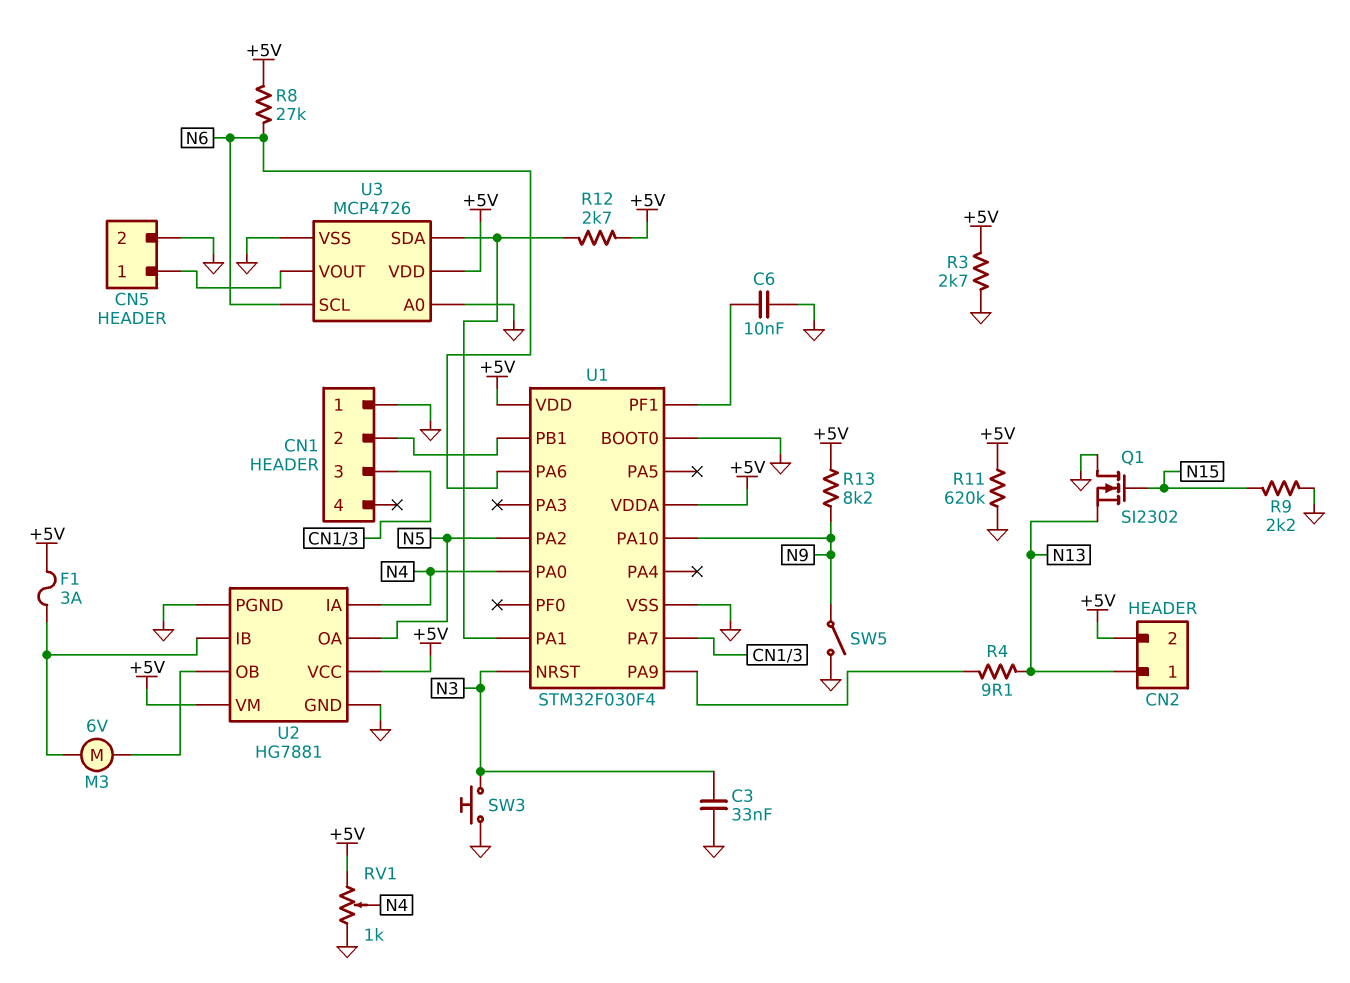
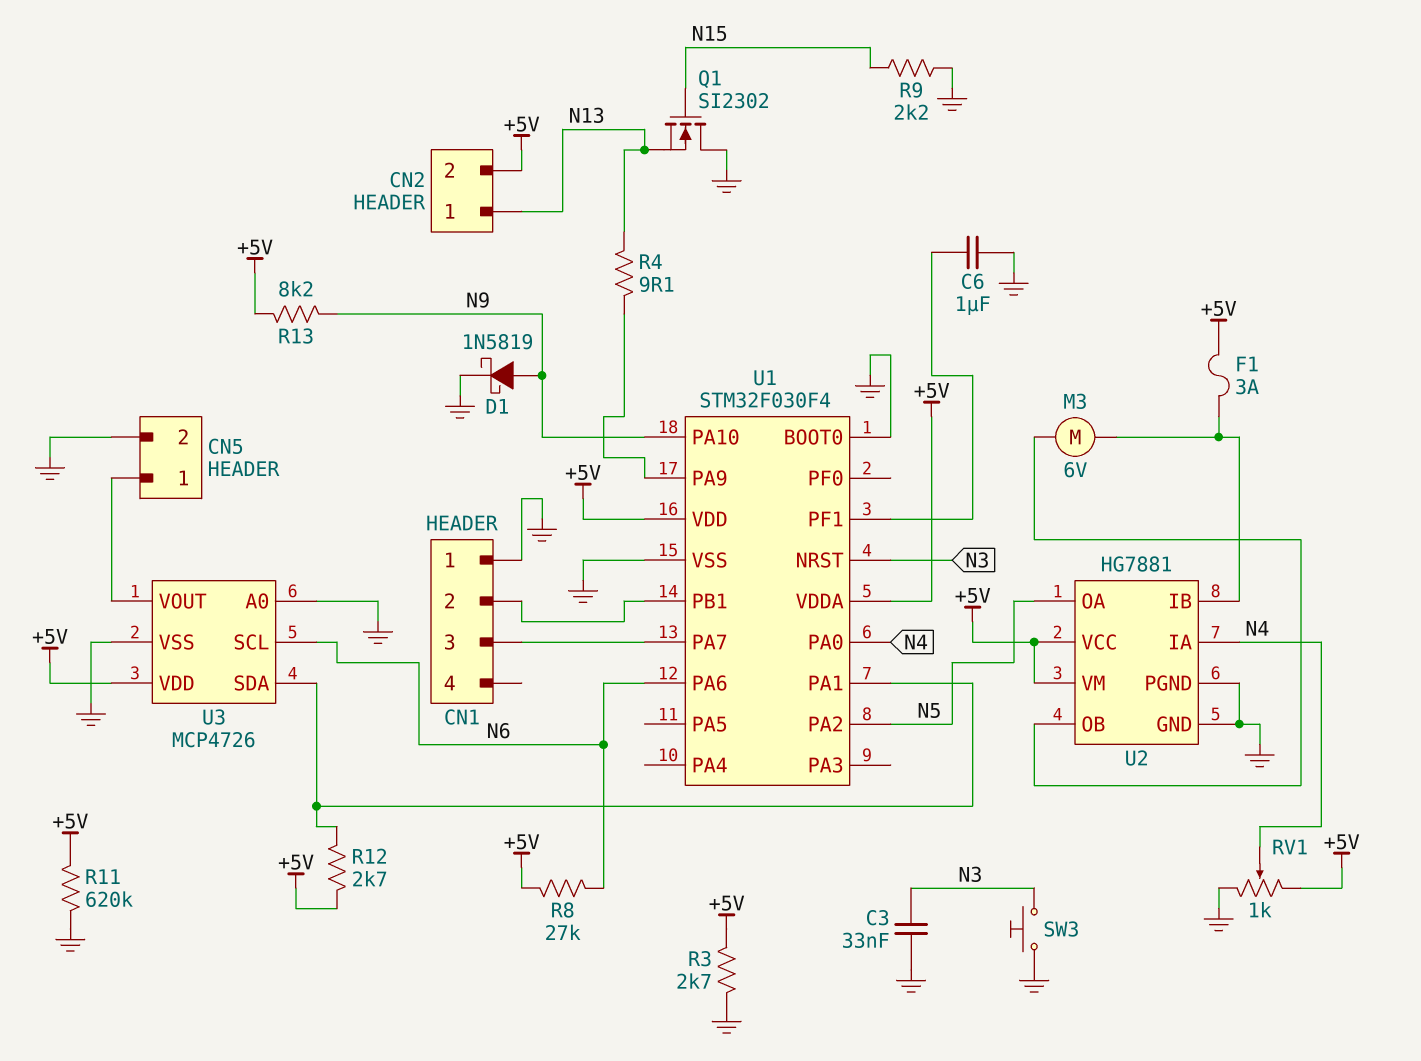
C6: 10nF (GND, U1/PF1) -> 1uF (GND, U1/PF1)
D1: none -> schottky 1N5819 (A N9, K GND)
SW5: switch (GND, N9) -> none

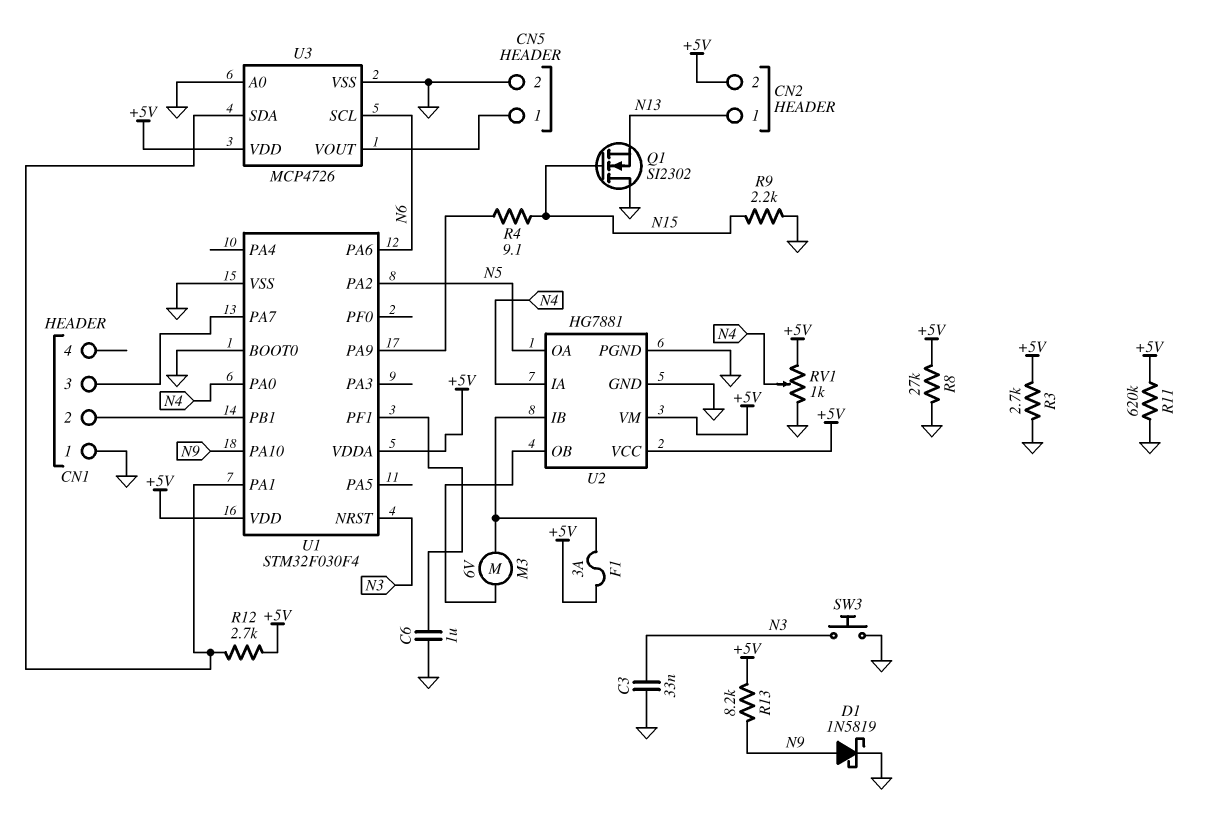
R4: 9.1 (N13, U1/PA9) -> 9.1 (N15, U1/PA9)
R8: 27k (+5V, N6) -> 27k (+5V, GND)

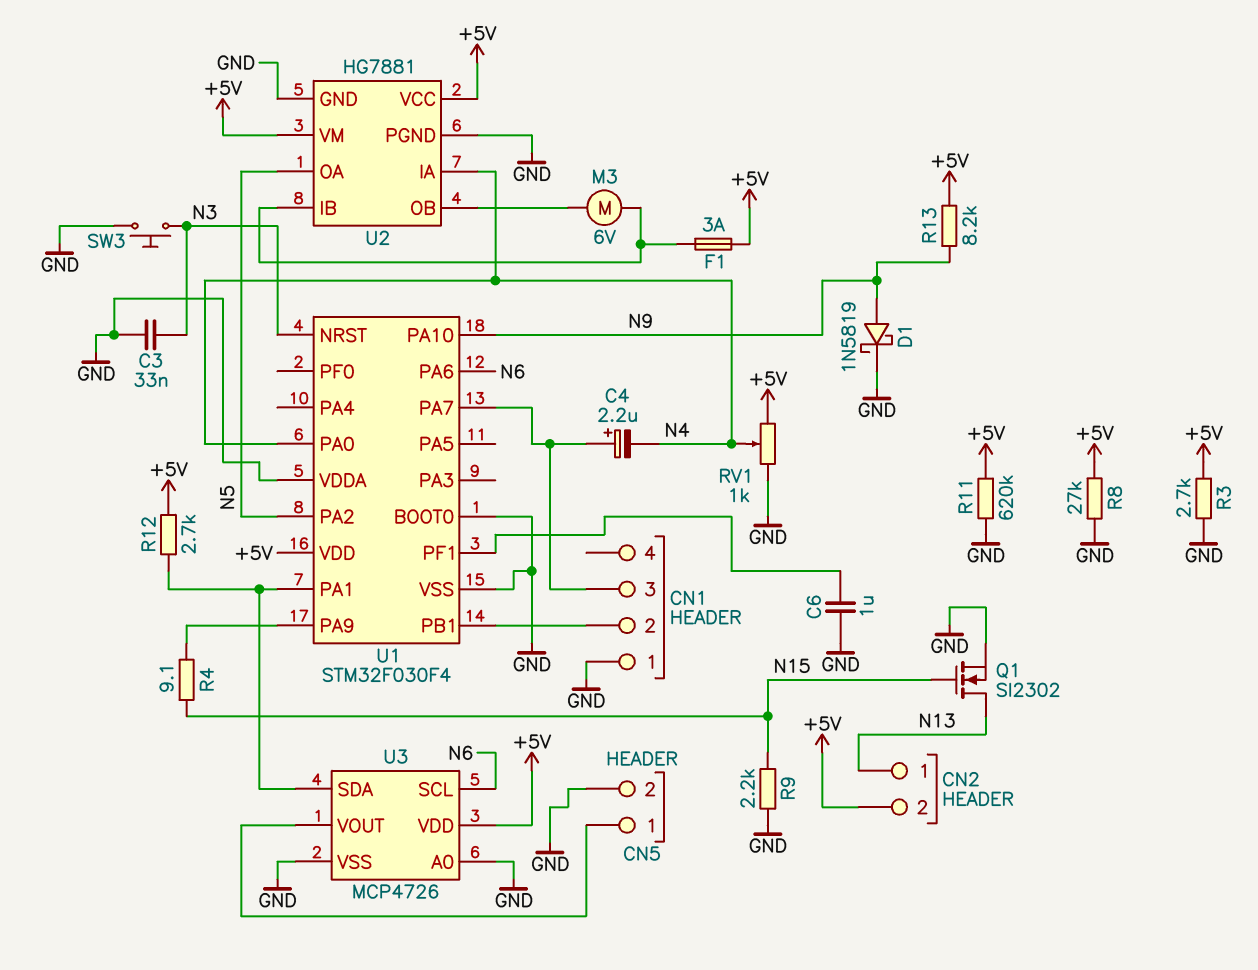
C4: none -> 2.2uF (plus CN1/3, minus N4)
Q1: NMOS SI2302 (G N15, D GND, S N13) -> NMOS SI2302 (G N15, D N13, S GND)
U1 pin VDDA: +5V -> GND

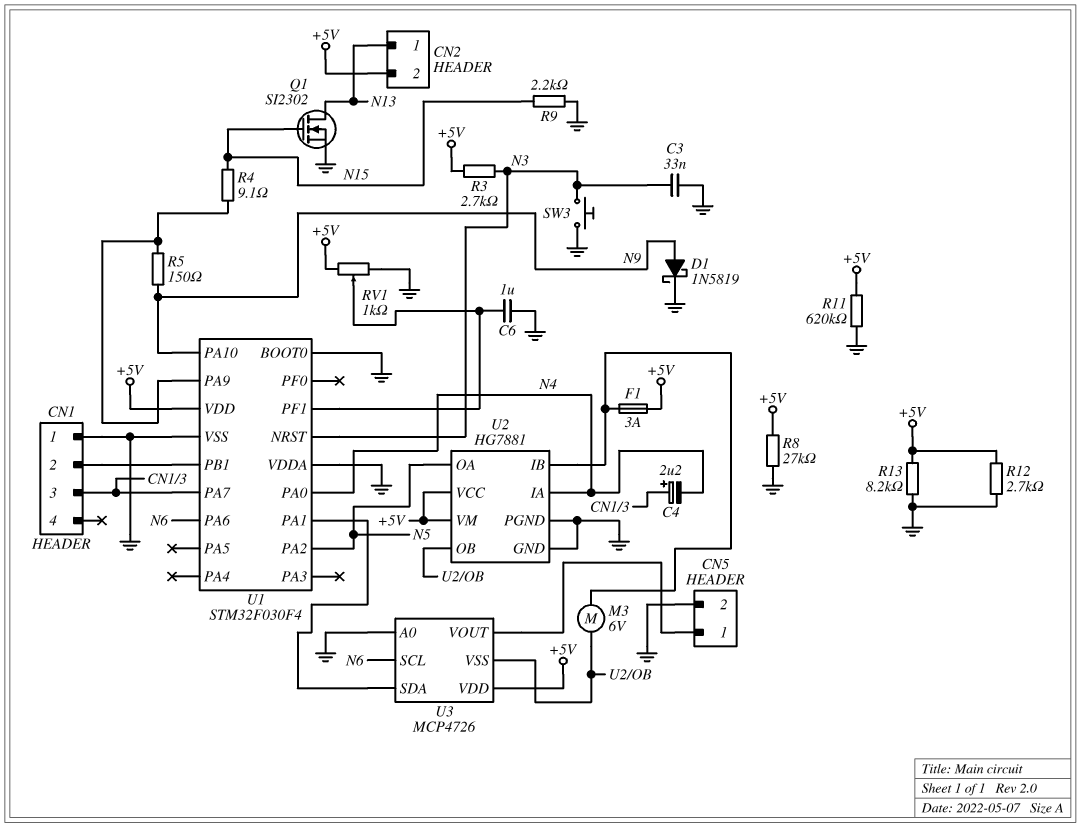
R3: 2.7k (+5V, GND) -> 2.7k (+5V, N3)
R5: none -> 150 (N9, U1/PA9)
R12: 2.7k (+5V, U1/PA1) -> 2.7k (+5V, GND)
R13: 8.2k (+5V, N9) -> 8.2k (+5V, GND)
RV1: 1k (+5V, GND, wiper N4) -> 1k (+5V, GND, wiper U1/PF1)
U3 pin VSS: GND -> U2/OB

